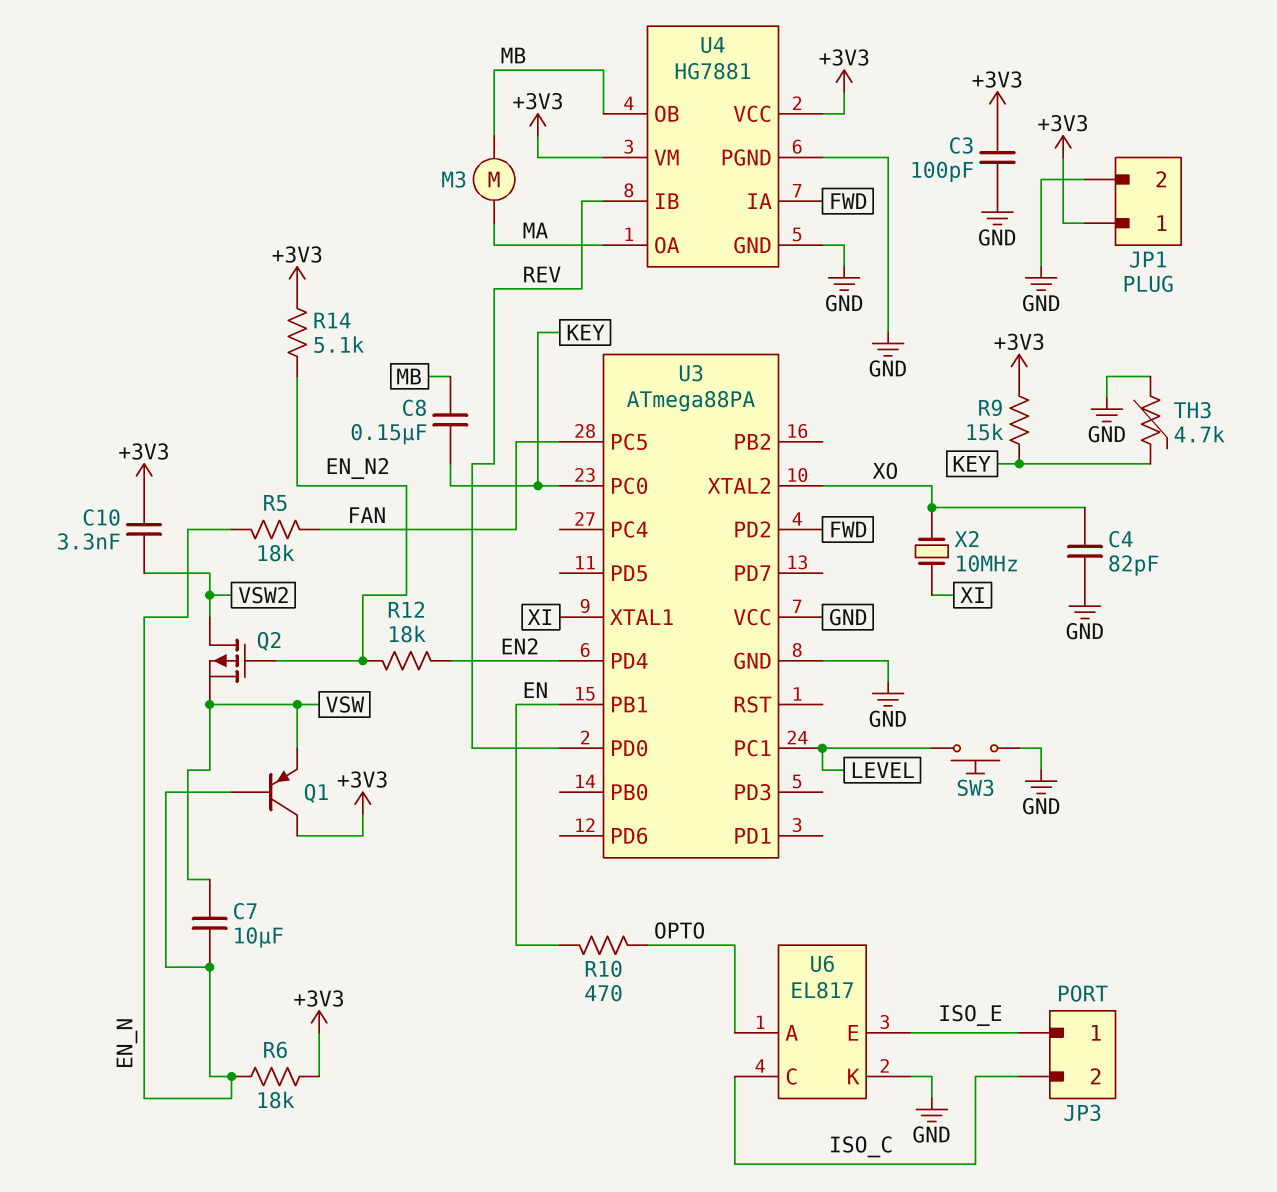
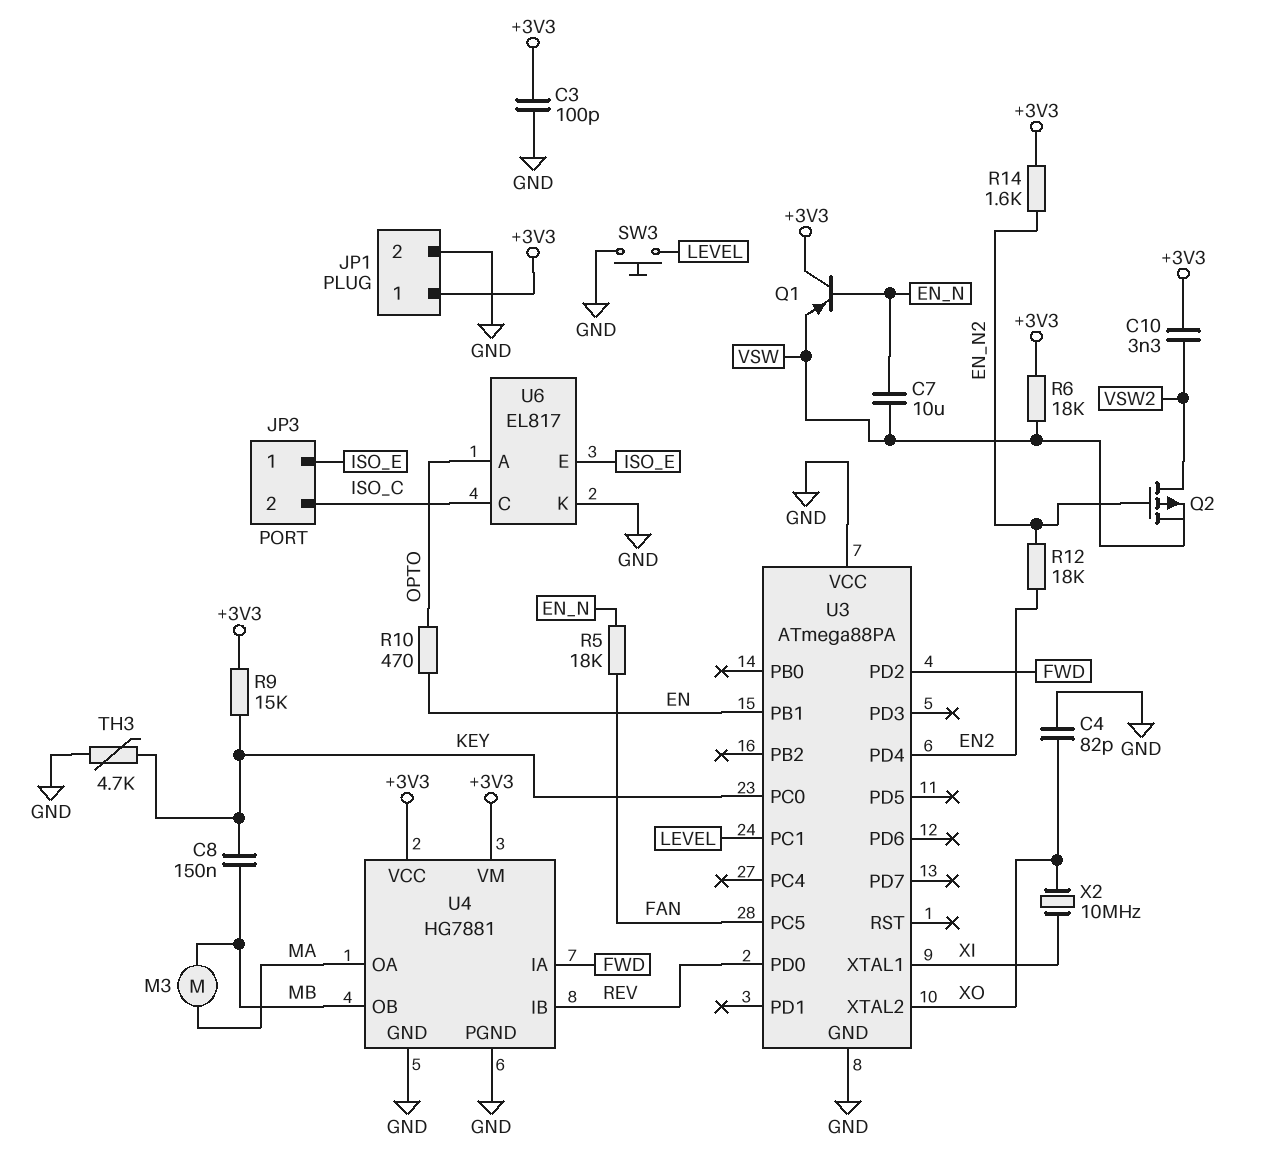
R6: 18k (+3V3, EN_N) -> 18k (+3V3, VSW)
R14: 5.1k (+3V3, EN_N2) -> 1.6k (+3V3, EN_N2)

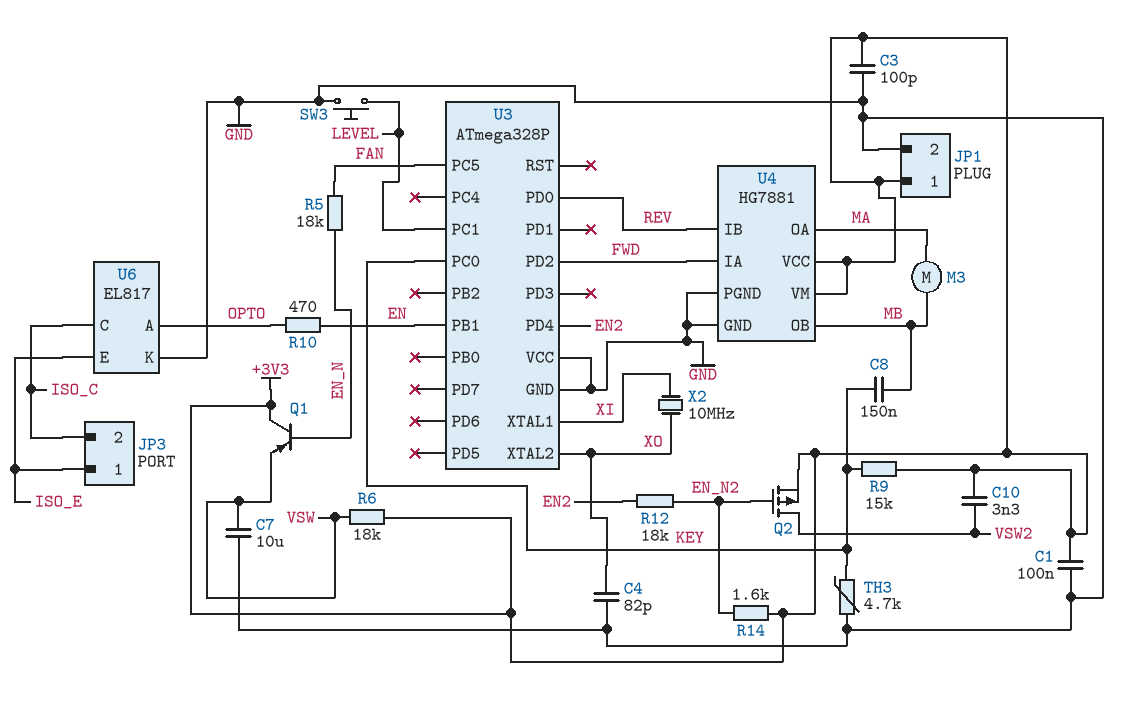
C1: none -> 100nF (+3V3, GND)
C7: 10uF (EN_N, VSW) -> 10uF (GND, VSW)
Q2: PMOS (G EN_N2, D VSW2, S VSW) -> PMOS (G EN_N2, D VSW2, S +3V3)
U3: ATmega88PA -> ATmega328P

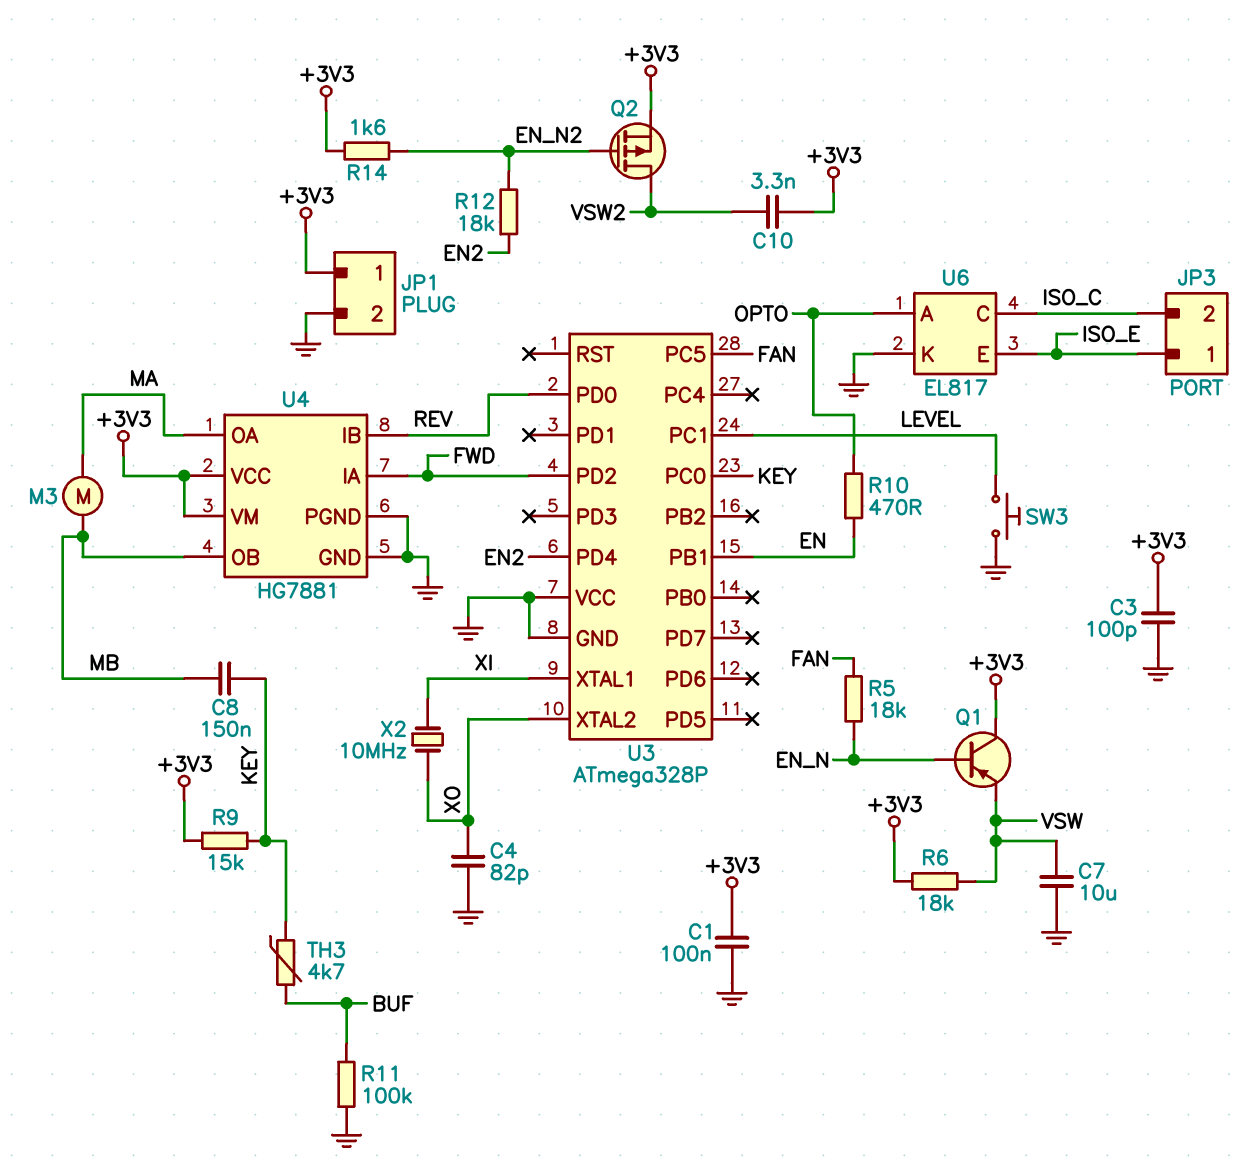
R11: none -> 100k (BUF, GND)
TH3: 4.7k (GND, KEY) -> 4.7k (BUF, KEY)

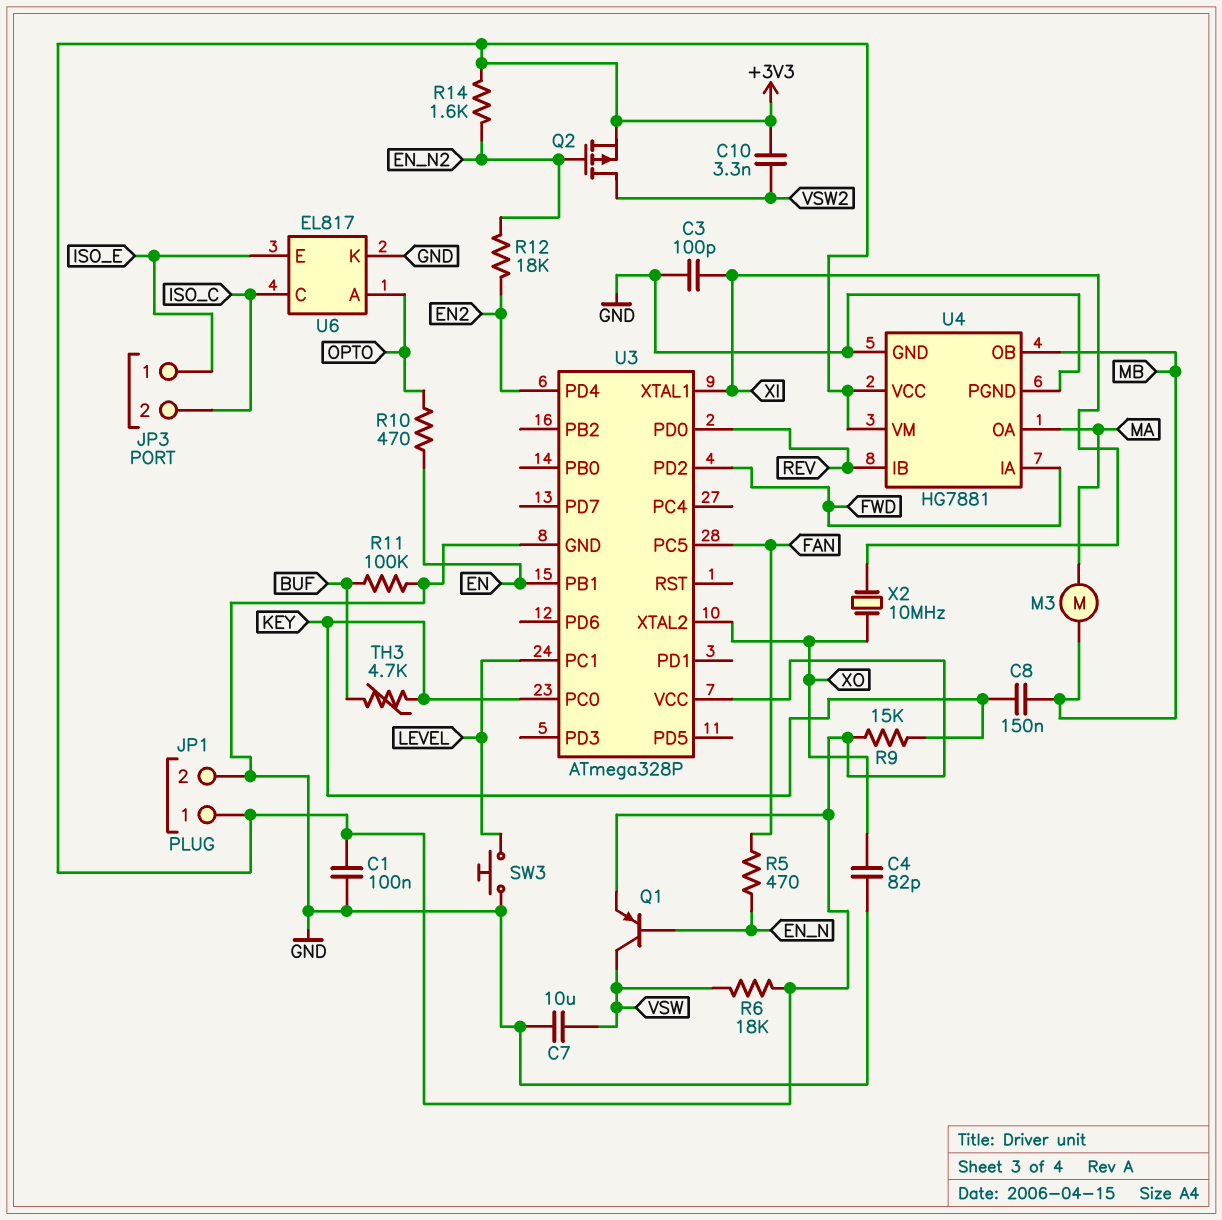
C3: 100pF (+3V3, GND) -> 100pF (GND, XI)
Q1: PNP (B EN_N, C +3V3, E VSW) -> PNP (B EN_N, C VSW, E +3V3)
R5: 18k (EN_N, FAN) -> 470 (EN_N, FAN)
U3 pin VCC: GND -> +3V3

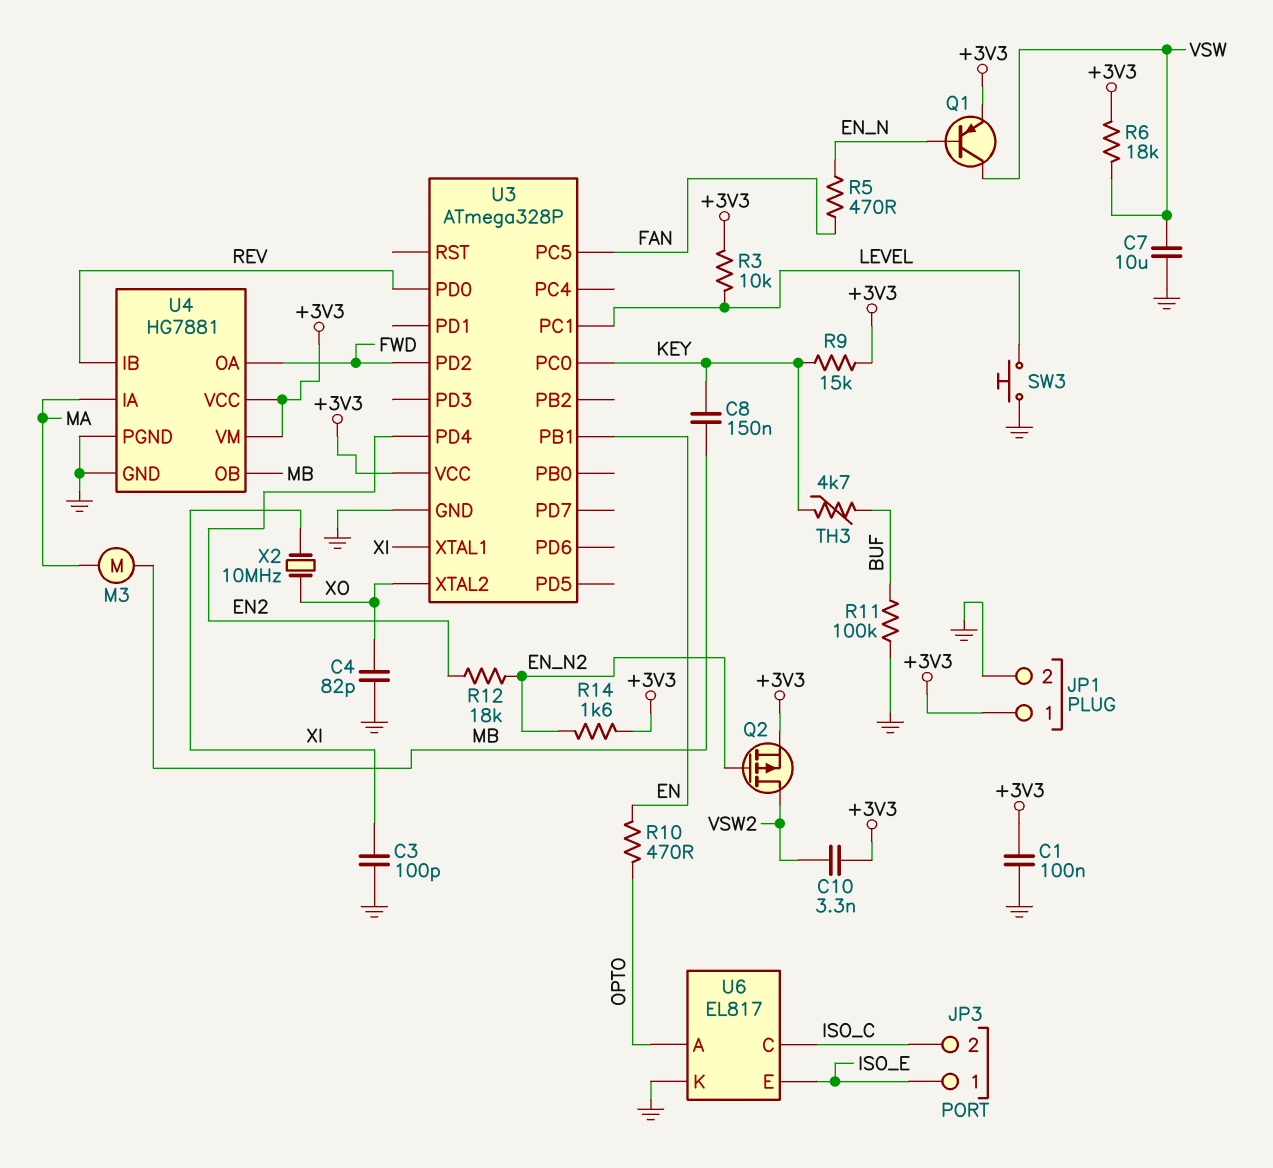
R3: none -> 10k (+3V3, LEVEL)
U4 pin IA: FWD -> MA
U4 pin OA: MA -> FWD

